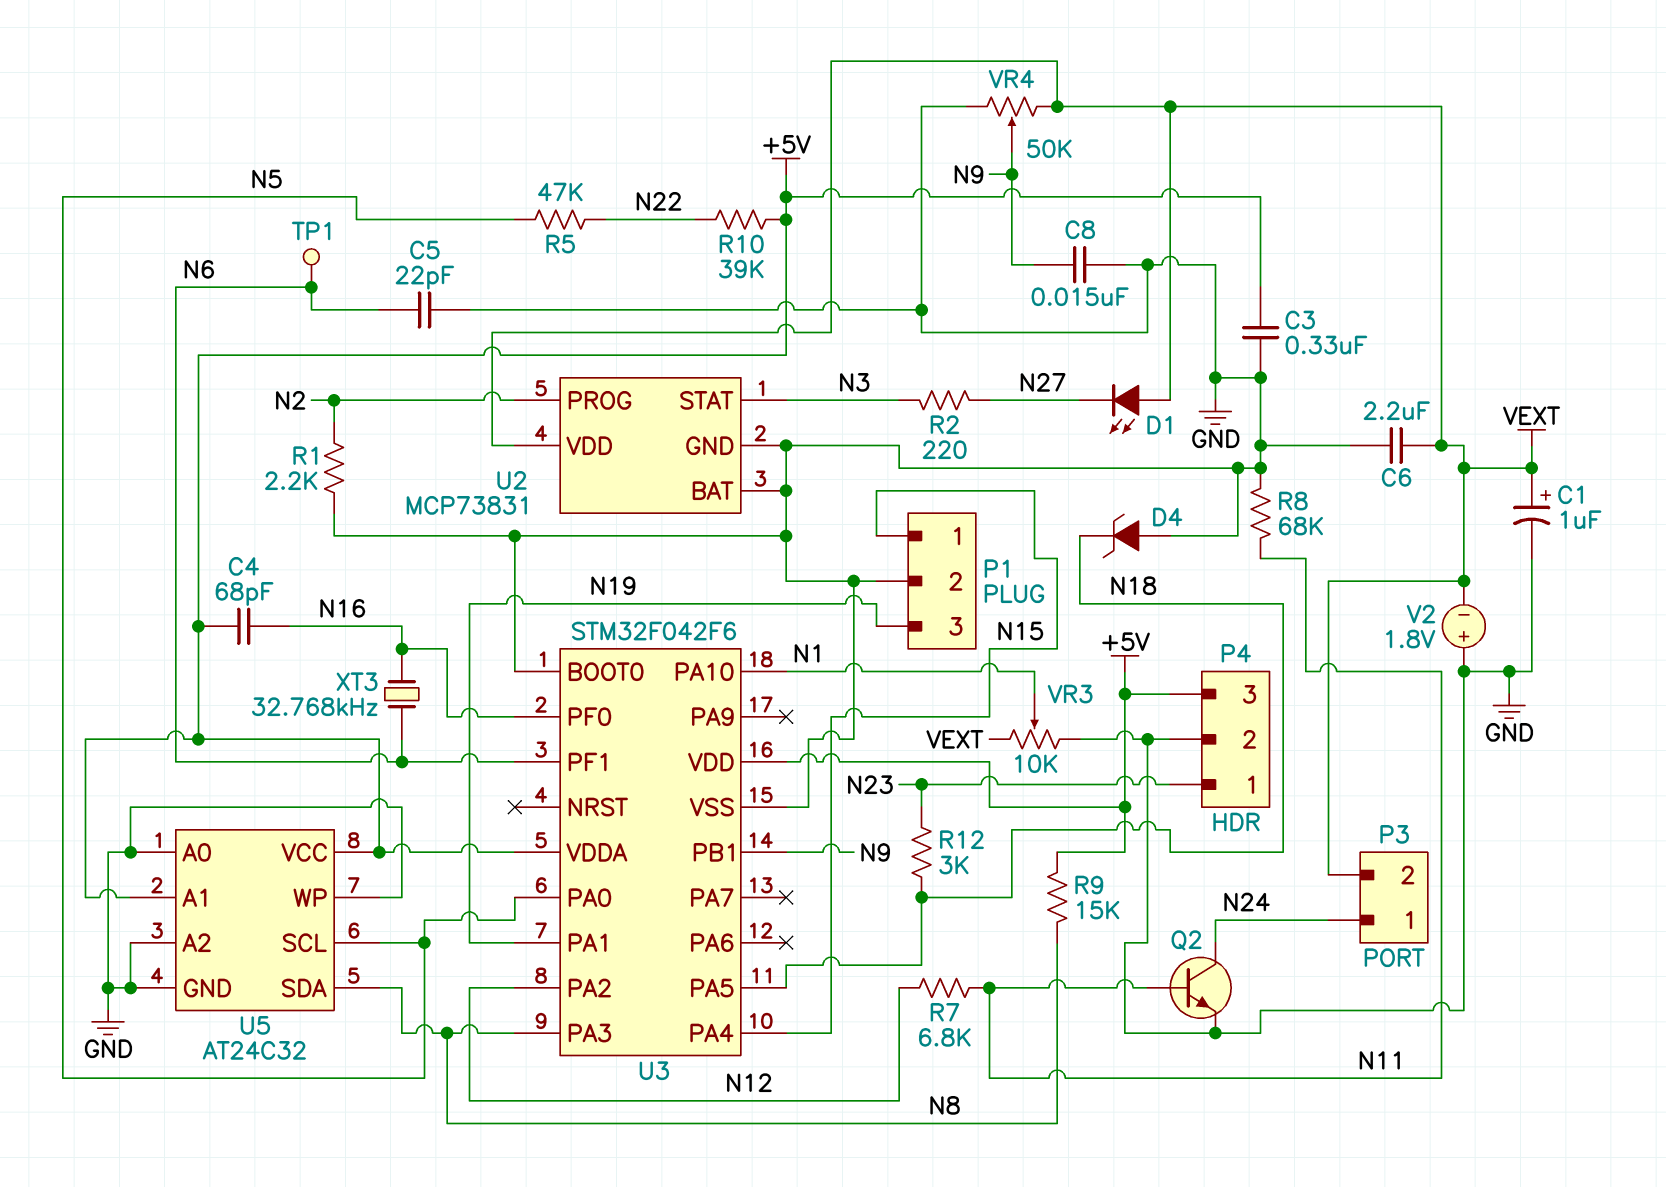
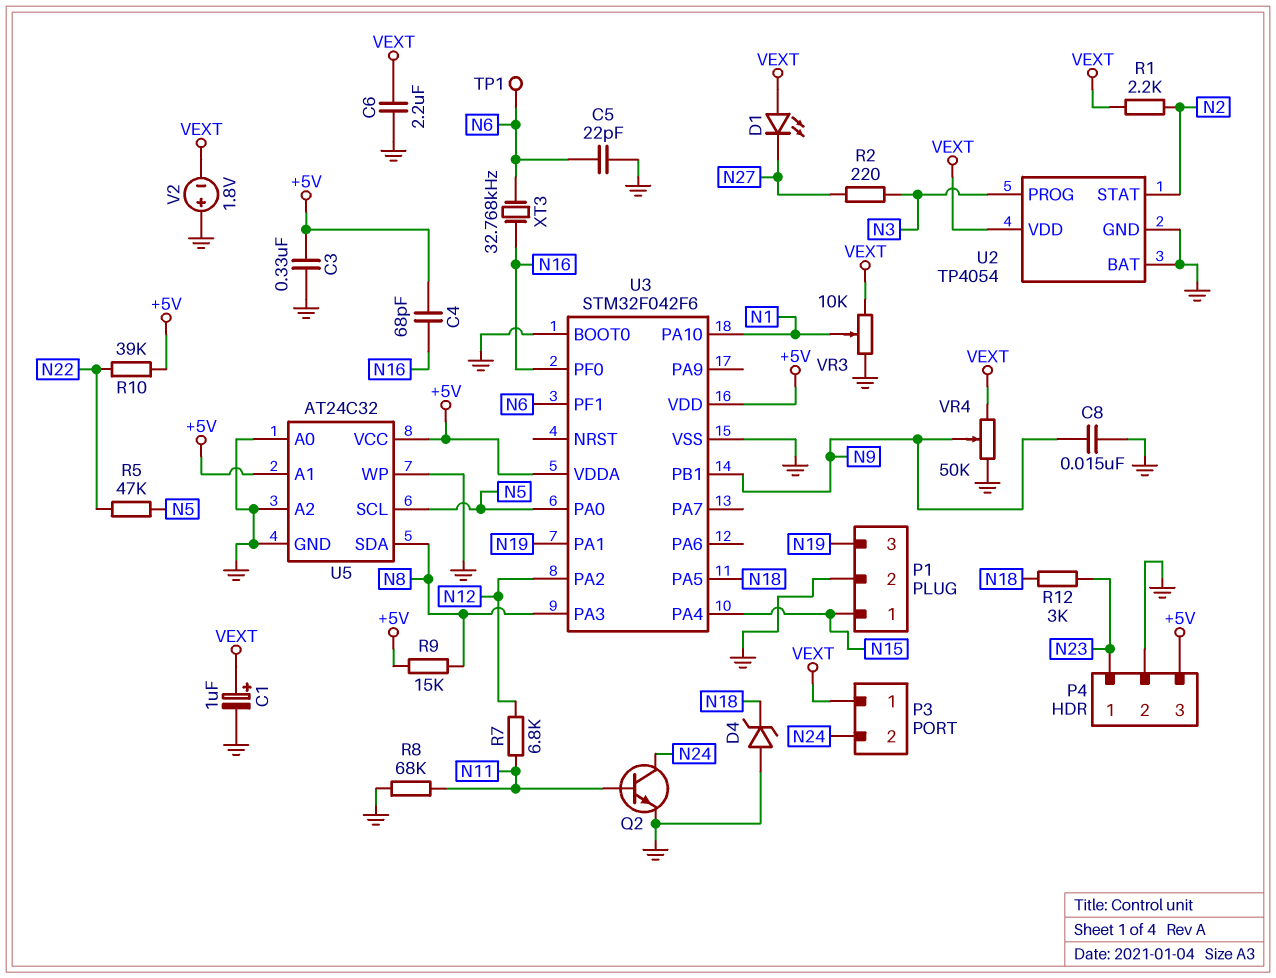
P3 pin 1: N24 -> VEXT
P3 pin 2: VEXT -> N24
R1: 2.2k (GND, N2) -> 2.2k (N2, VEXT)
U2: MCP73831 -> TP4054
U2 pin PROG: N2 -> N3
U2 pin STAT: N3 -> N2

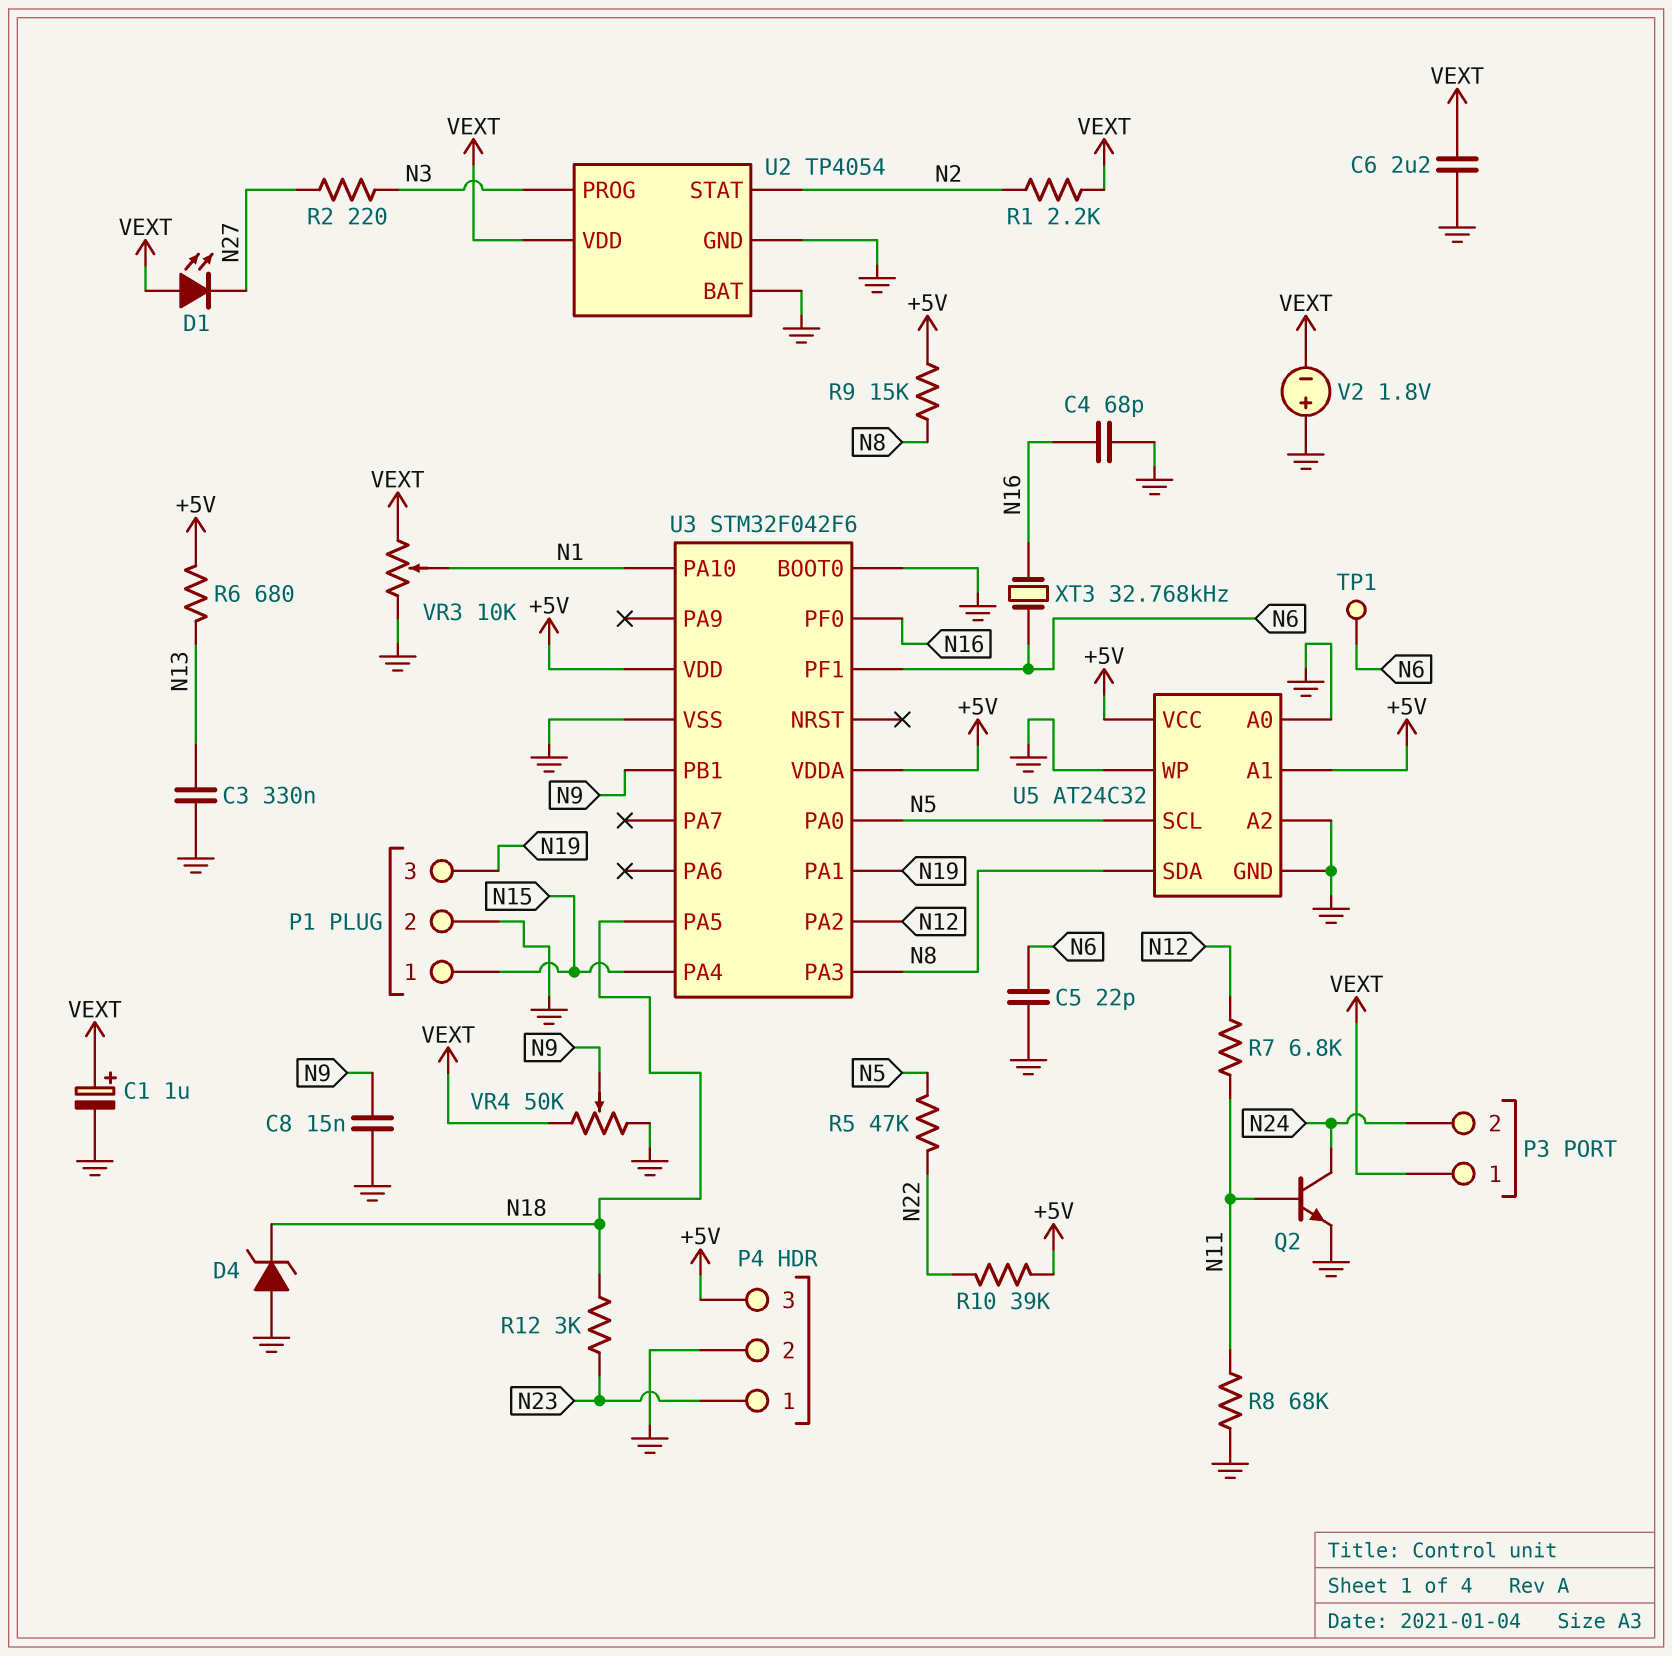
C3: 330nF (+5V, GND) -> 330nF (GND, N13)
C4: 68pF (+5V, N16) -> 68pF (GND, N16)
R6: none -> 680 (+5V, N13)

